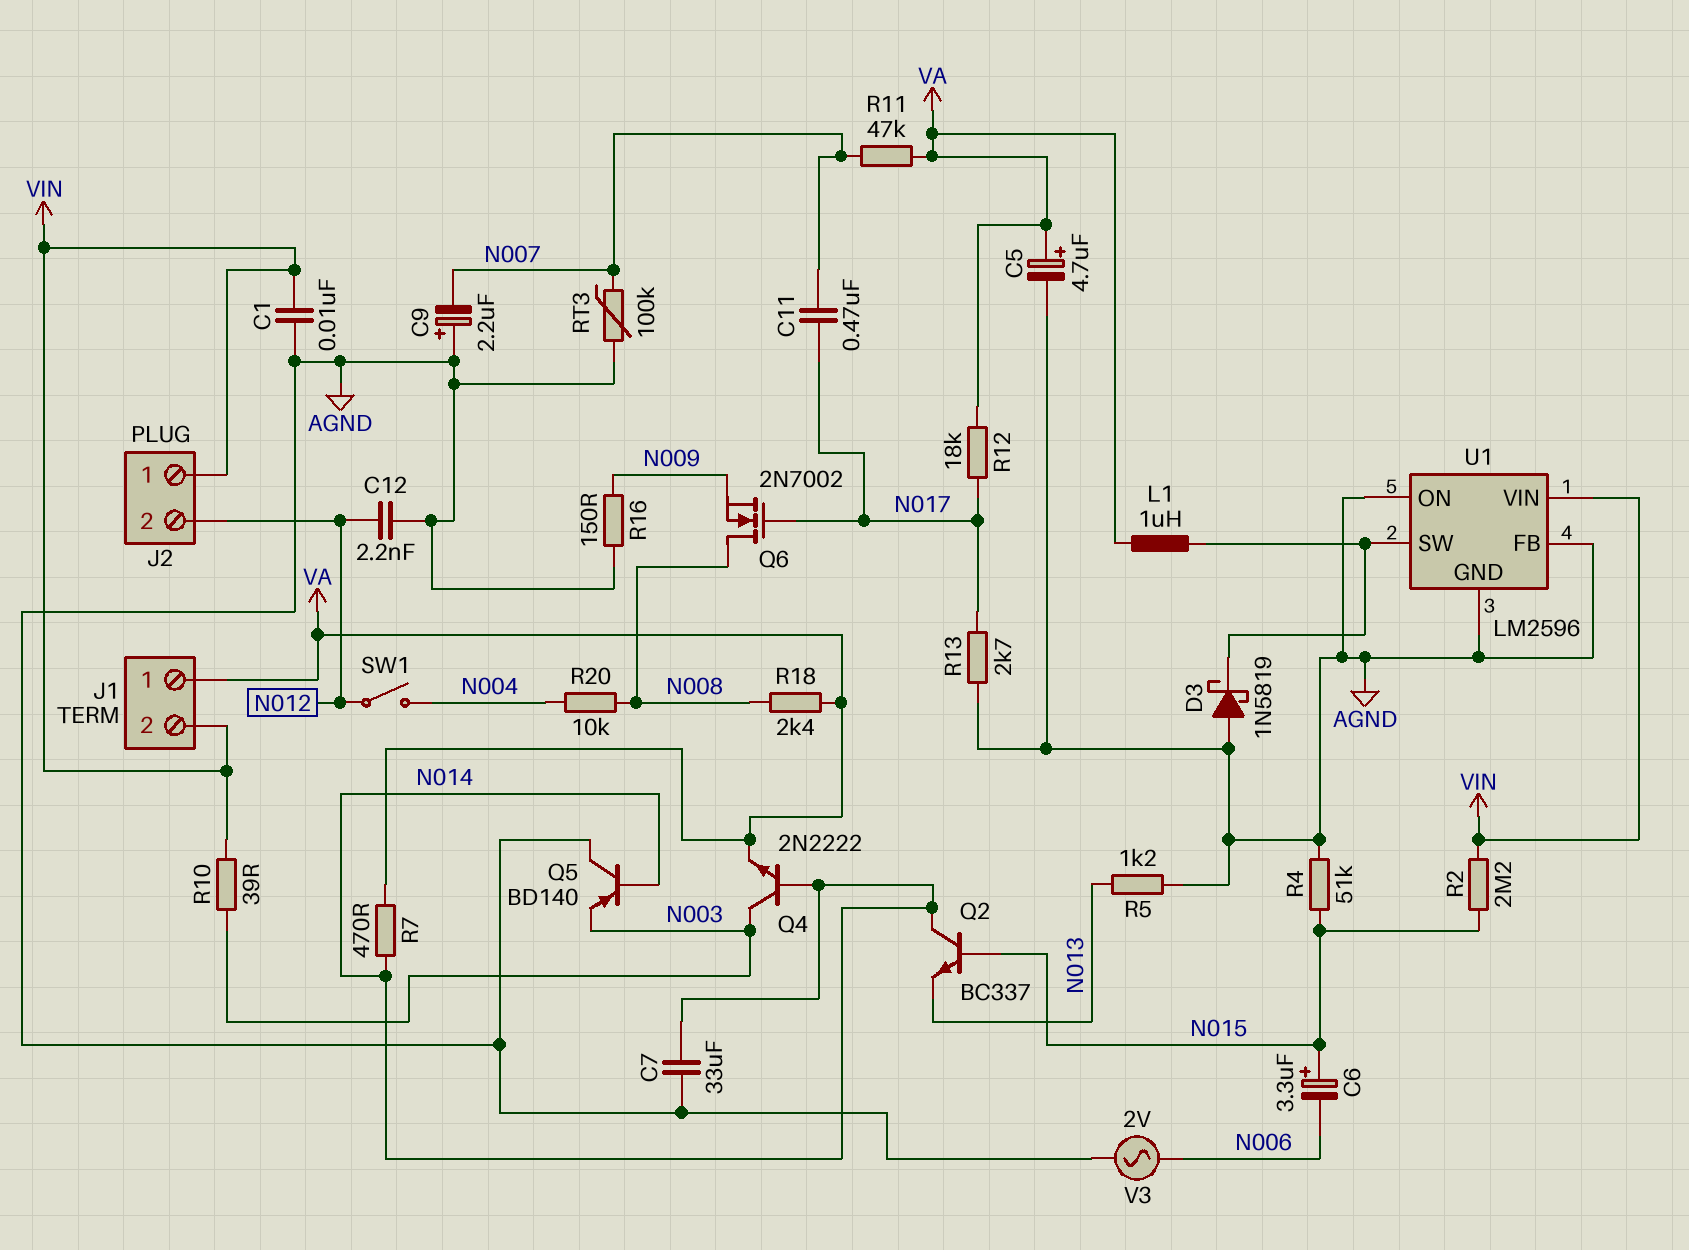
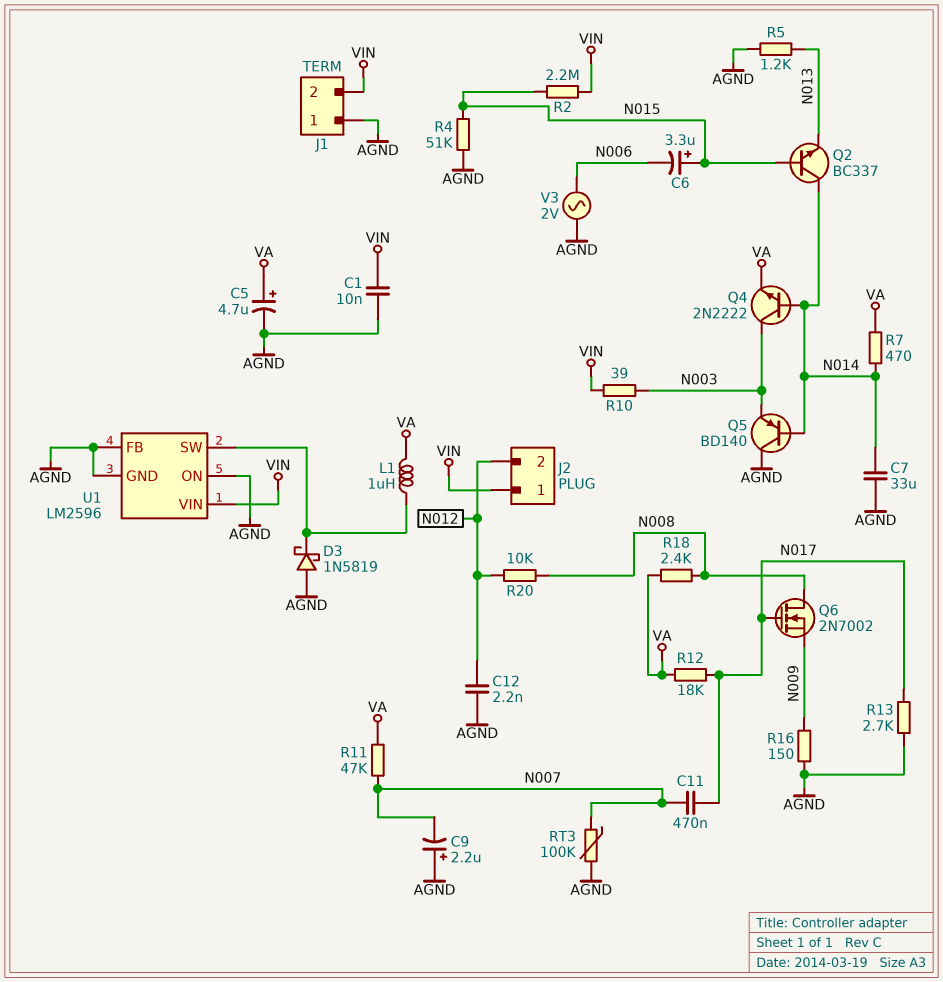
J1 pin 1: VA -> AGND
R20: 10k (N004, N008) -> 10k (N008, N012)
SW1: switch (N004, N012) -> none

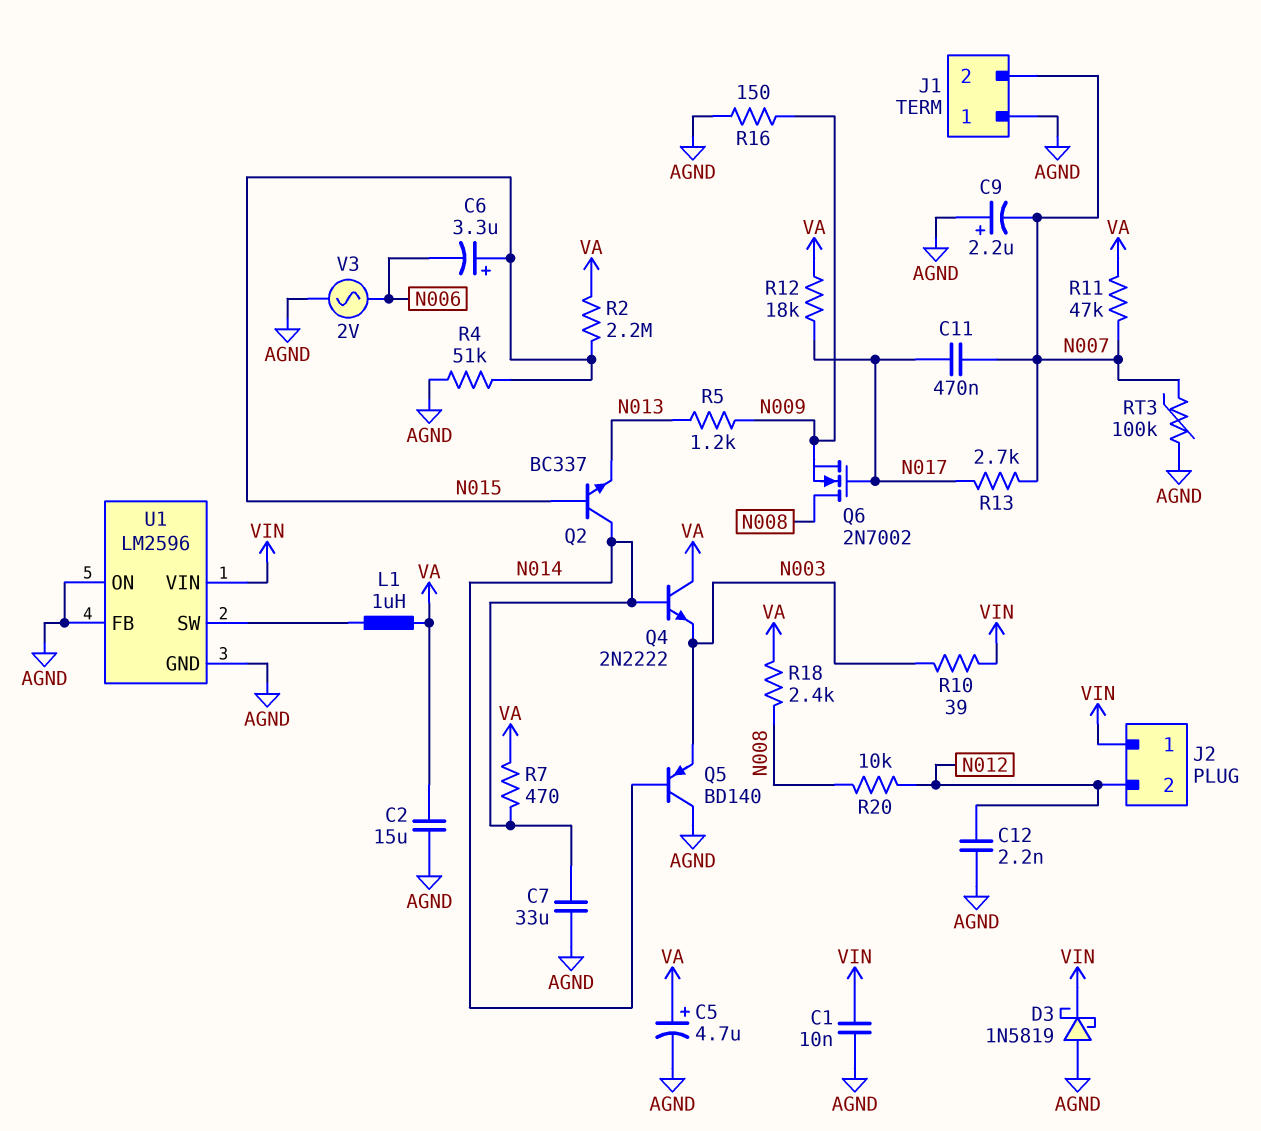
C2: none -> 15uF (AGND, VA)
D3: schottky 1N5819 (A AGND, K U1/SW) -> schottky 1N5819 (A AGND, K VIN)
J1 pin 2: VIN -> N007
Q4: NPN 2N2222 (B N014, C N003, E VA) -> NPN 2N2222 (B N014, C VA, E N003)
R2: 2.2M (N015, VIN) -> 2.2M (N015, VA)
R5: 1.2k (AGND, N013) -> 1.2k (N009, N013)
R13: 2.7k (AGND, N017) -> 2.7k (N007, N017)

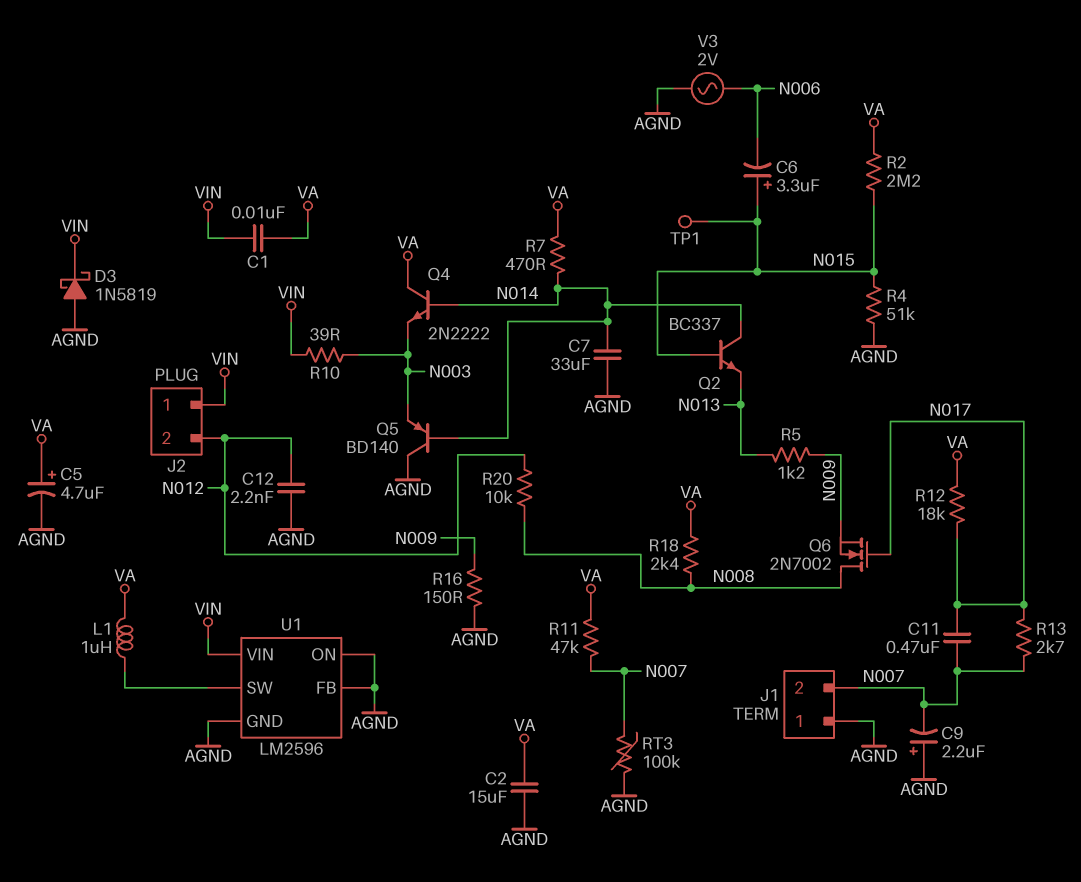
C1: 10nF (AGND, VIN) -> 10nF (VA, VIN)
TP1: none -> test point (N015)

